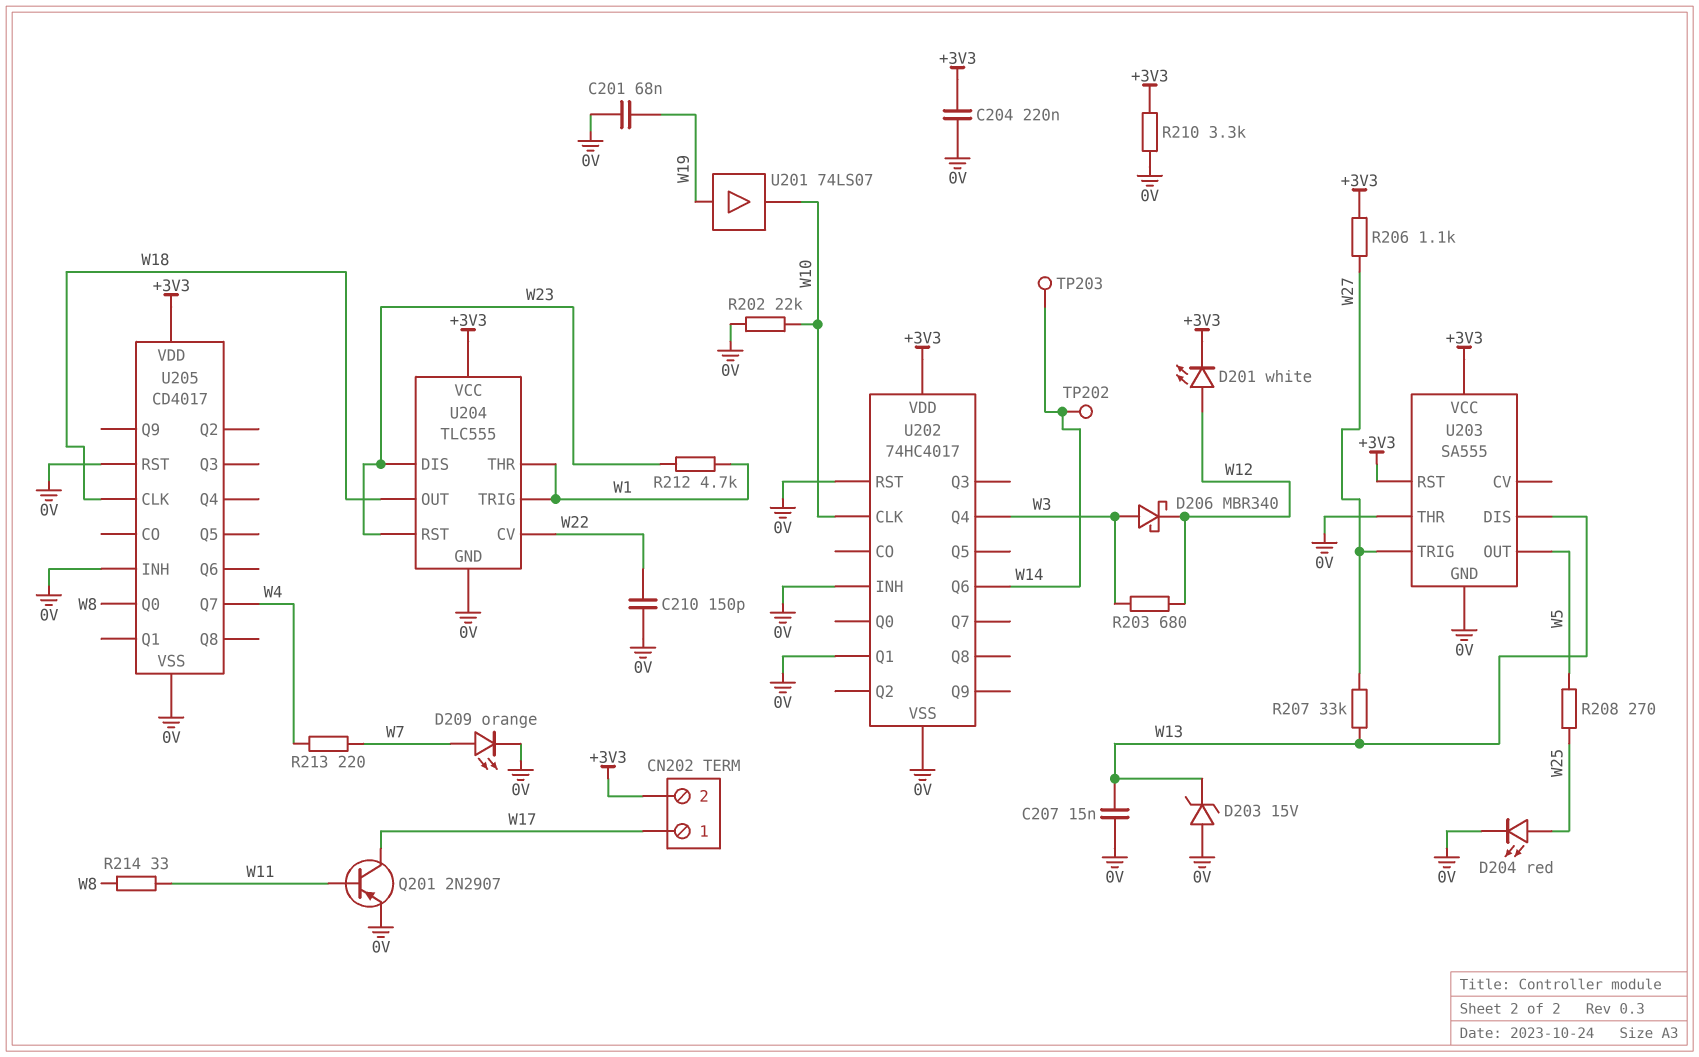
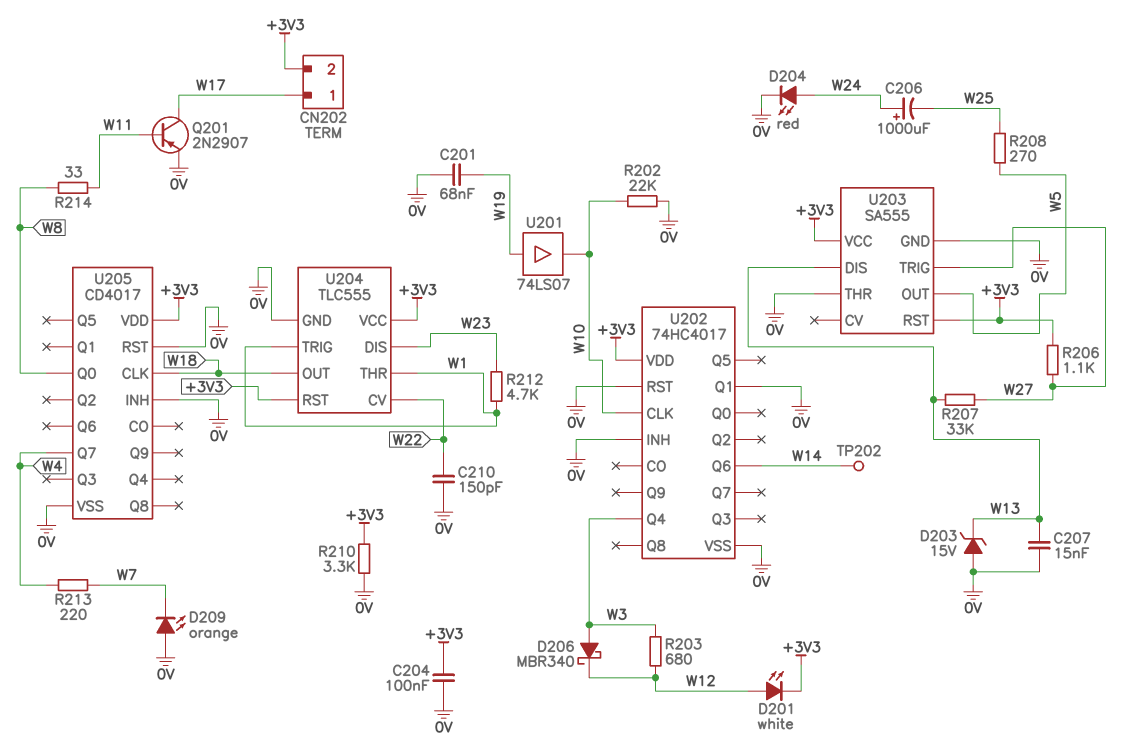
C204: 220nF (+3V3, 0V) -> 100nF (+3V3, 0V)
C206: none -> 1000uF (plus W24, minus W25)
D204: LED red (A W25, K 0V) -> LED red (A W24, K 0V)
D209: LED orange (A W7, K 0V) -> LED orange (A 0V, K W7)
TP203: test point (W14) -> none
U204 pin RST: W23 -> +3V3

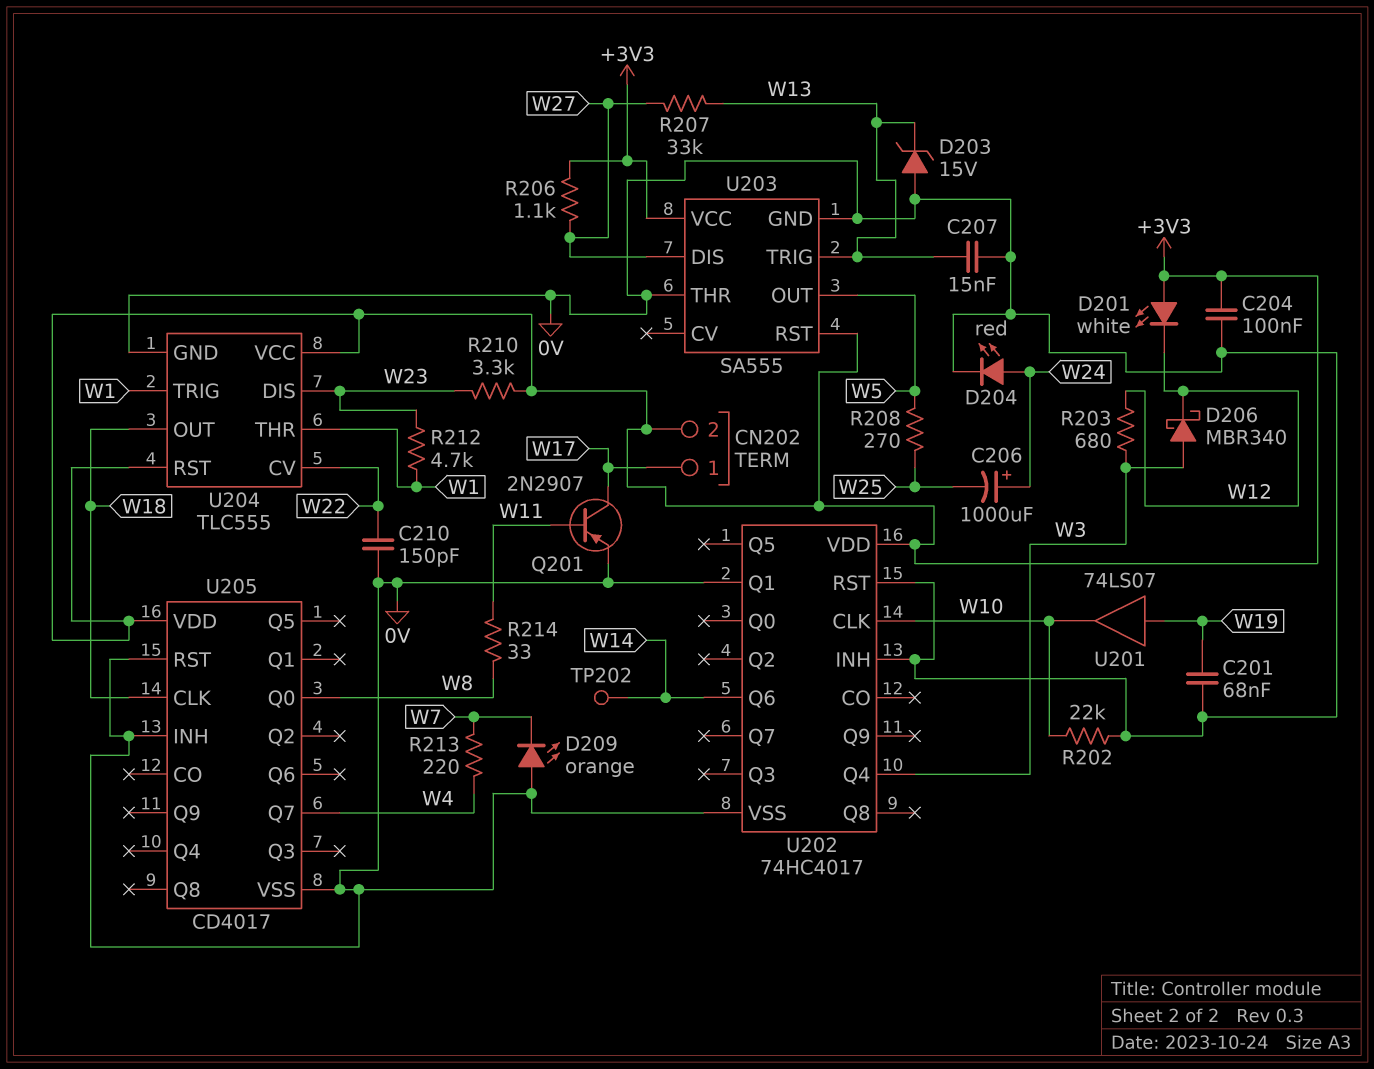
D201: LED white (A W12, K +3V3) -> LED white (A +3V3, K W12)
R210: 3.3k (+3V3, 0V) -> 3.3k (+3V3, W23)
U203 pin DIS: W13 -> W27
U203 pin TRIG: W27 -> W13

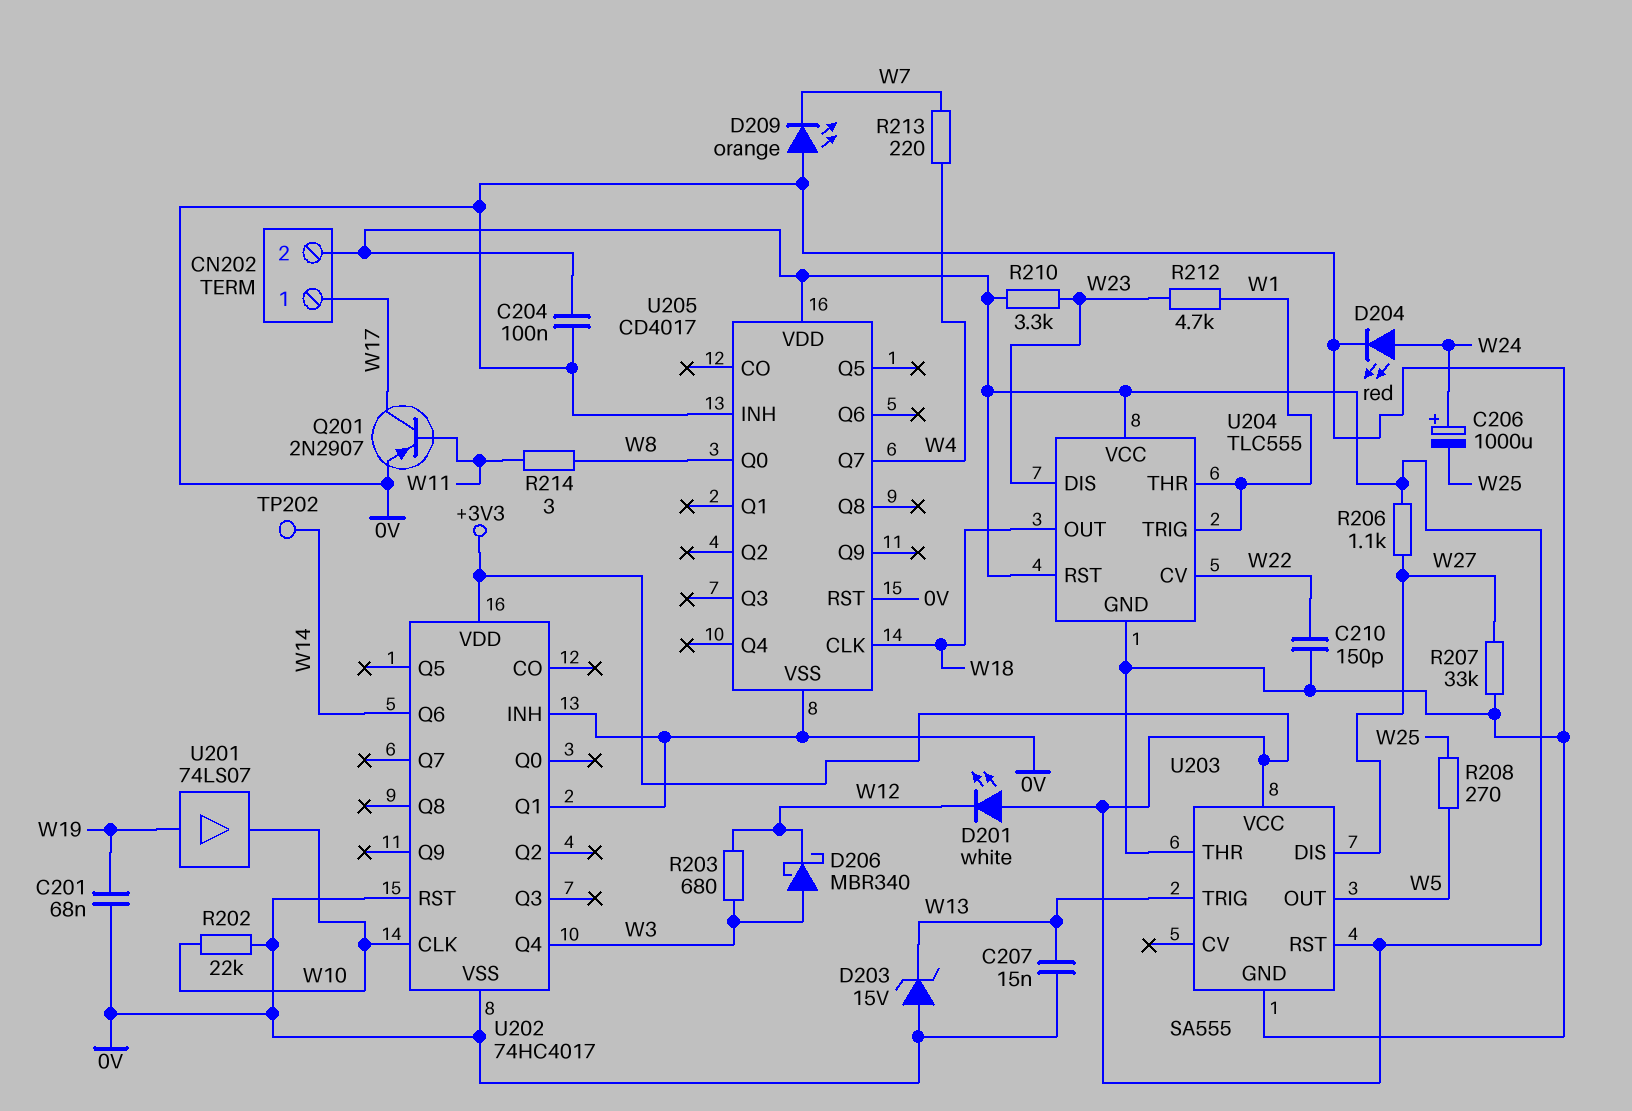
R207: 33k (W13, W27) -> 33k (0V, W27)
R214: 33 (W8, W11) -> 3 (W8, W11)

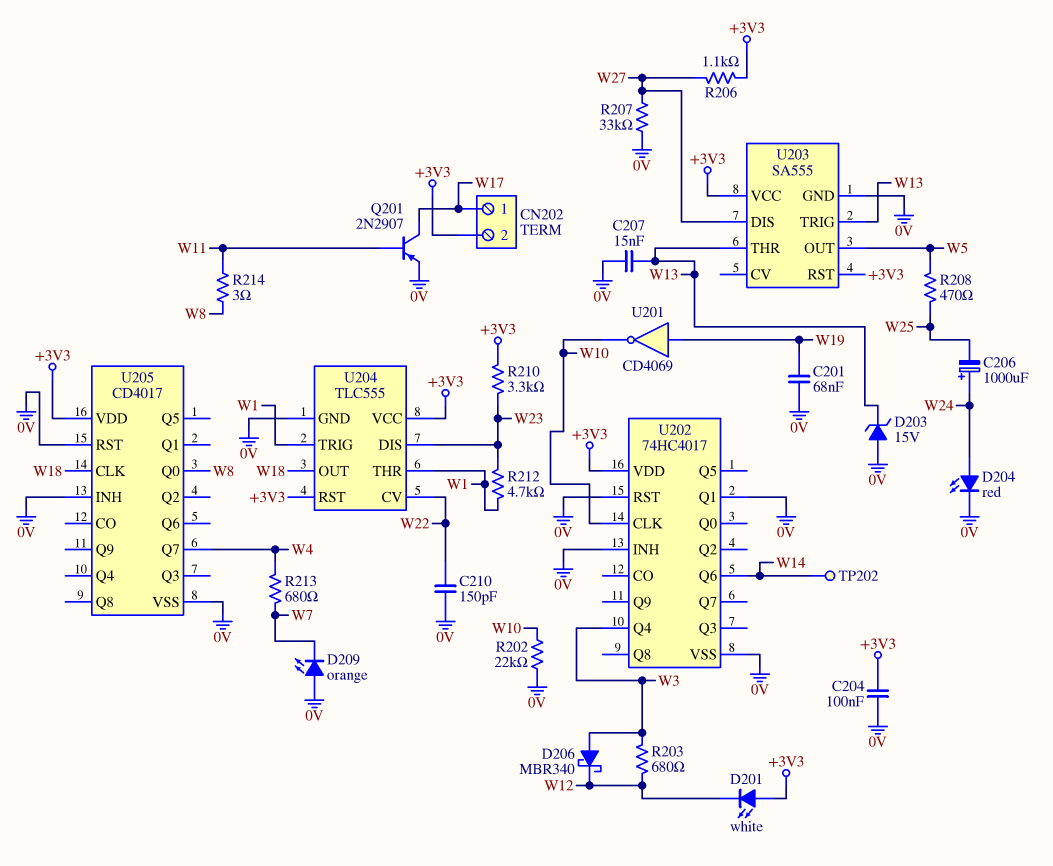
R208: 270 (W5, W25) -> 470 (W5, W25)
R213: 220 (W4, W7) -> 680 (W4, W7)
U201: buffer 74LS07 (in W19, out W10) -> NOT CD4069 (in W19, out W10)
U203 pin THR: 0V -> W13

